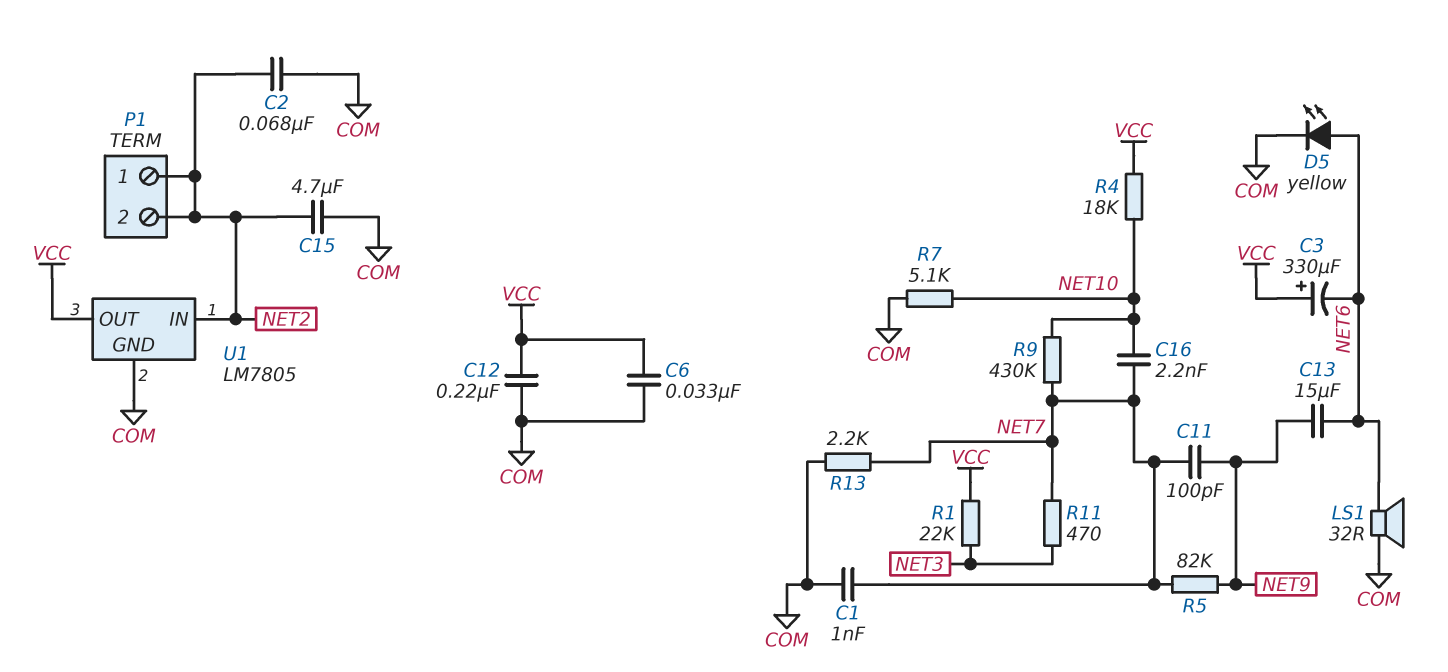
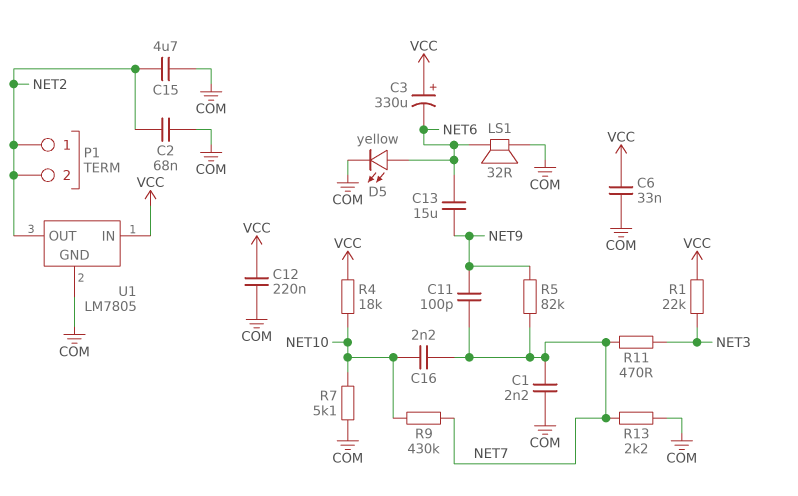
C1: 1nF (COM, NET7) -> 2.2nF (COM, NET7)
U1 pin IN: NET2 -> VCC
U1 pin OUT: VCC -> NET2

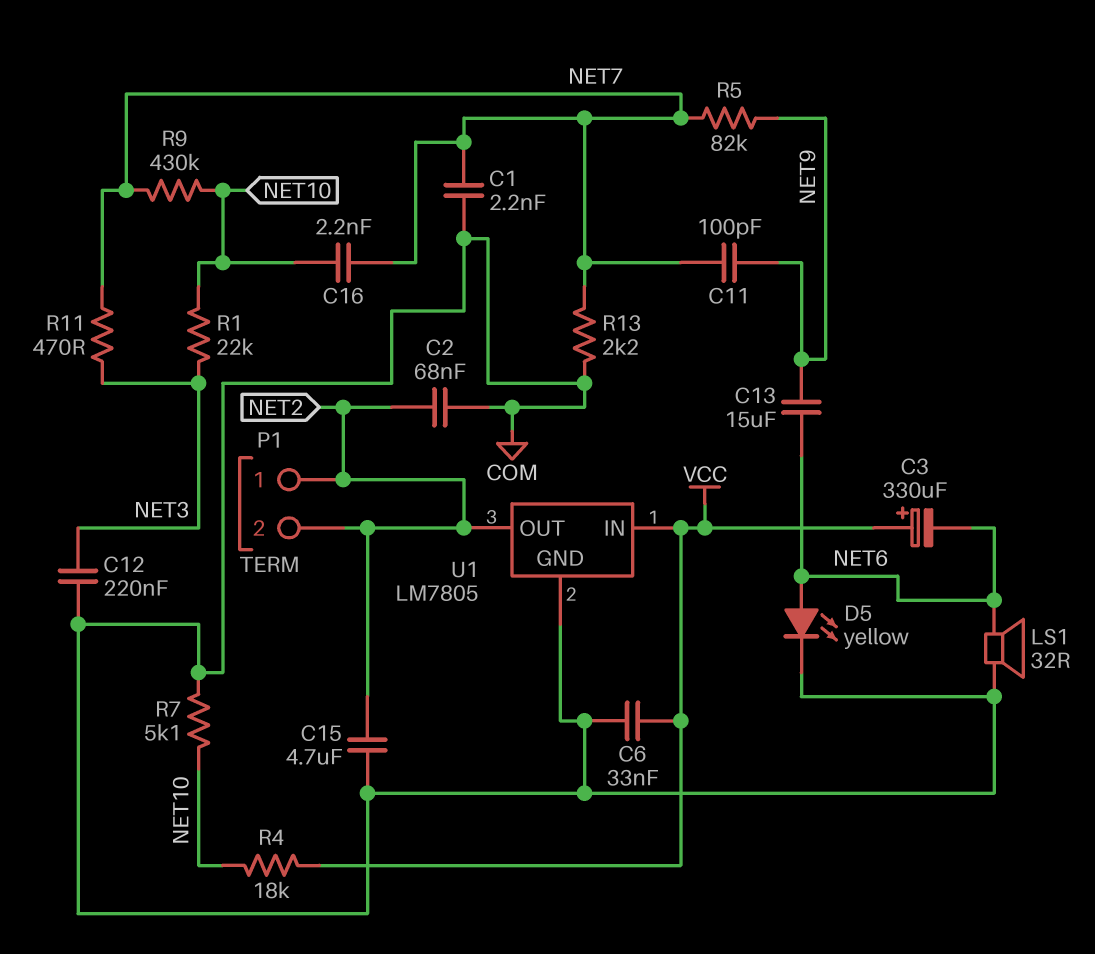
C12: 220nF (COM, VCC) -> 220nF (COM, NET3)
R1: 22k (NET3, VCC) -> 22k (NET3, NET10)

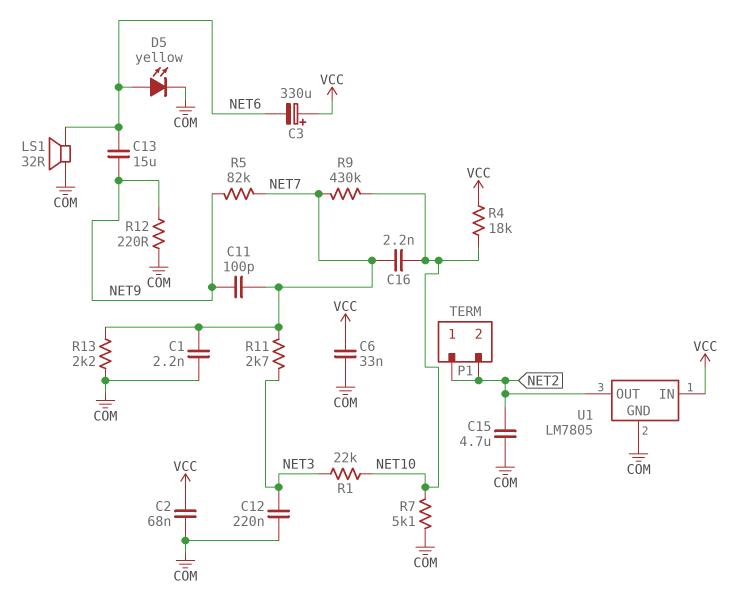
C2: 68nF (COM, NET2) -> 68nF (COM, VCC)
R11: 470 (NET3, NET7) -> 2.7k (NET3, NET7)
R12: none -> 220 (COM, NET9)

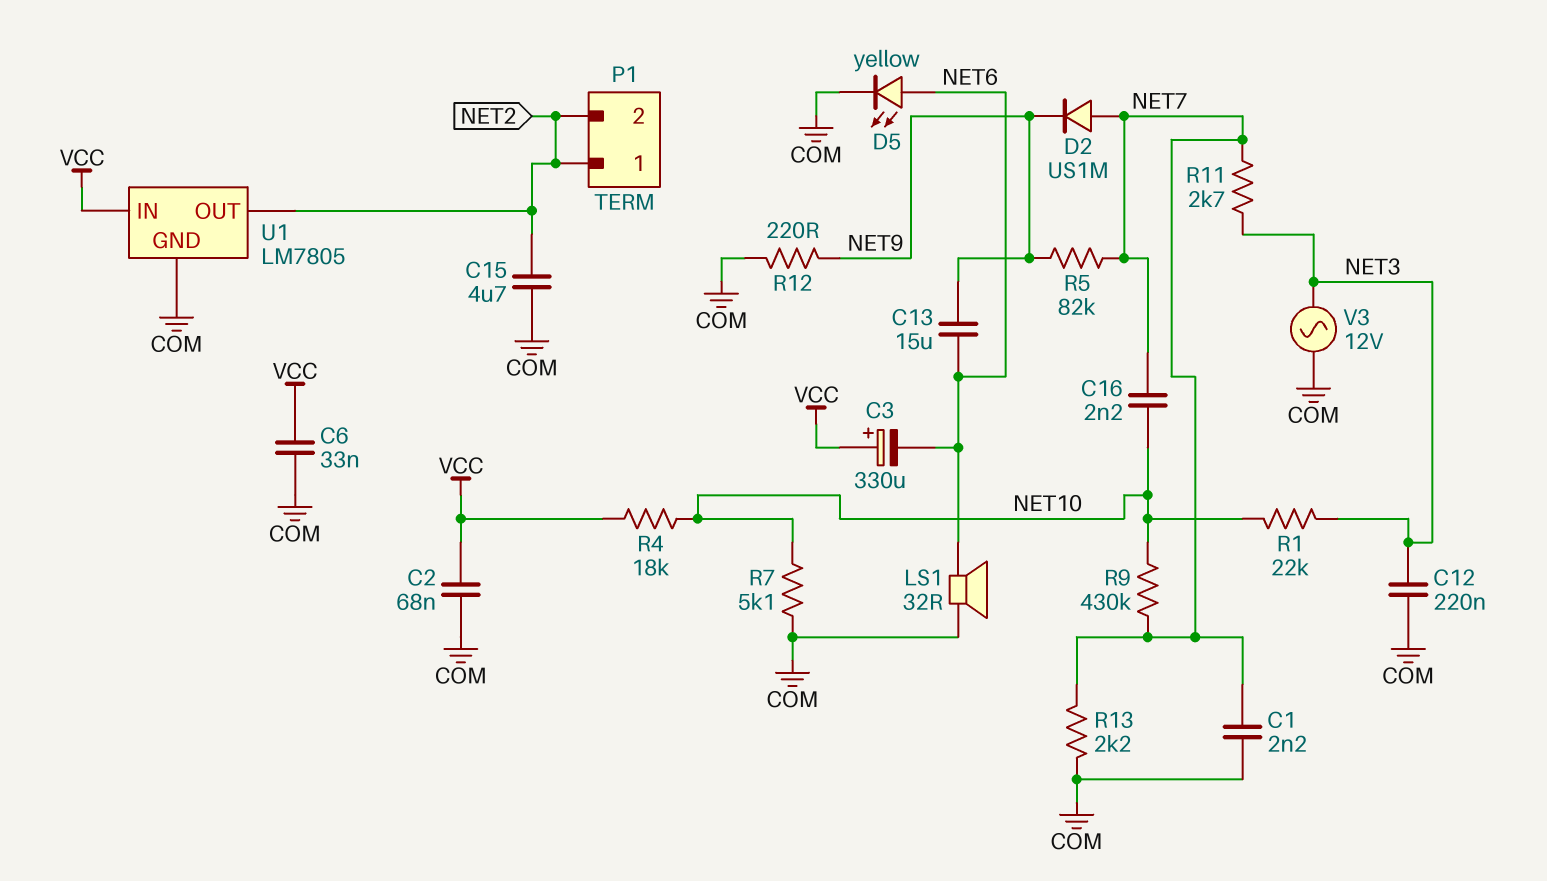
C11: 100pF (NET7, NET9) -> none
D2: none -> diode US1M (A NET7, K NET9)
V3: none -> AC 12V (COM, NET3)

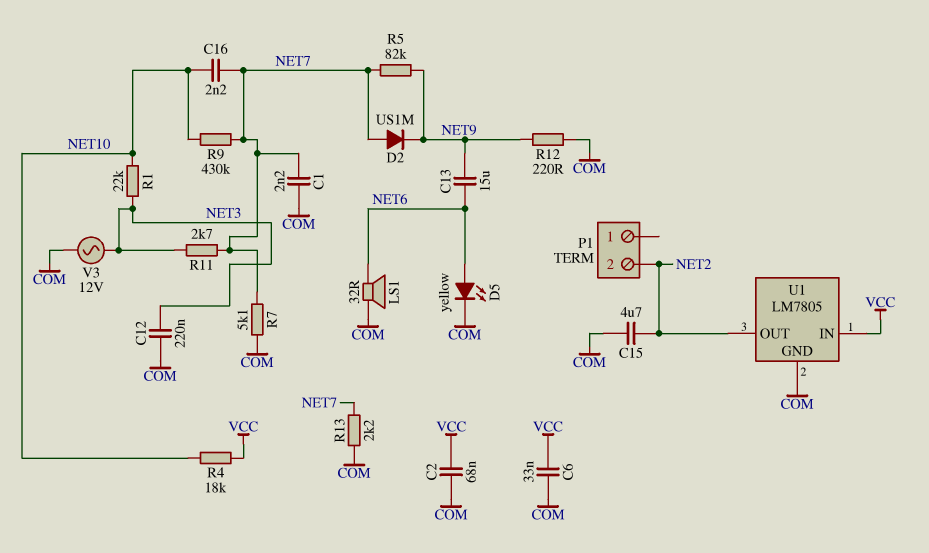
C3: 330uF (plus VCC, minus NET6) -> none
P1 pin 1: NET2 -> none
R7: 5.1k (COM, NET10) -> 5.1k (COM, NET7)

